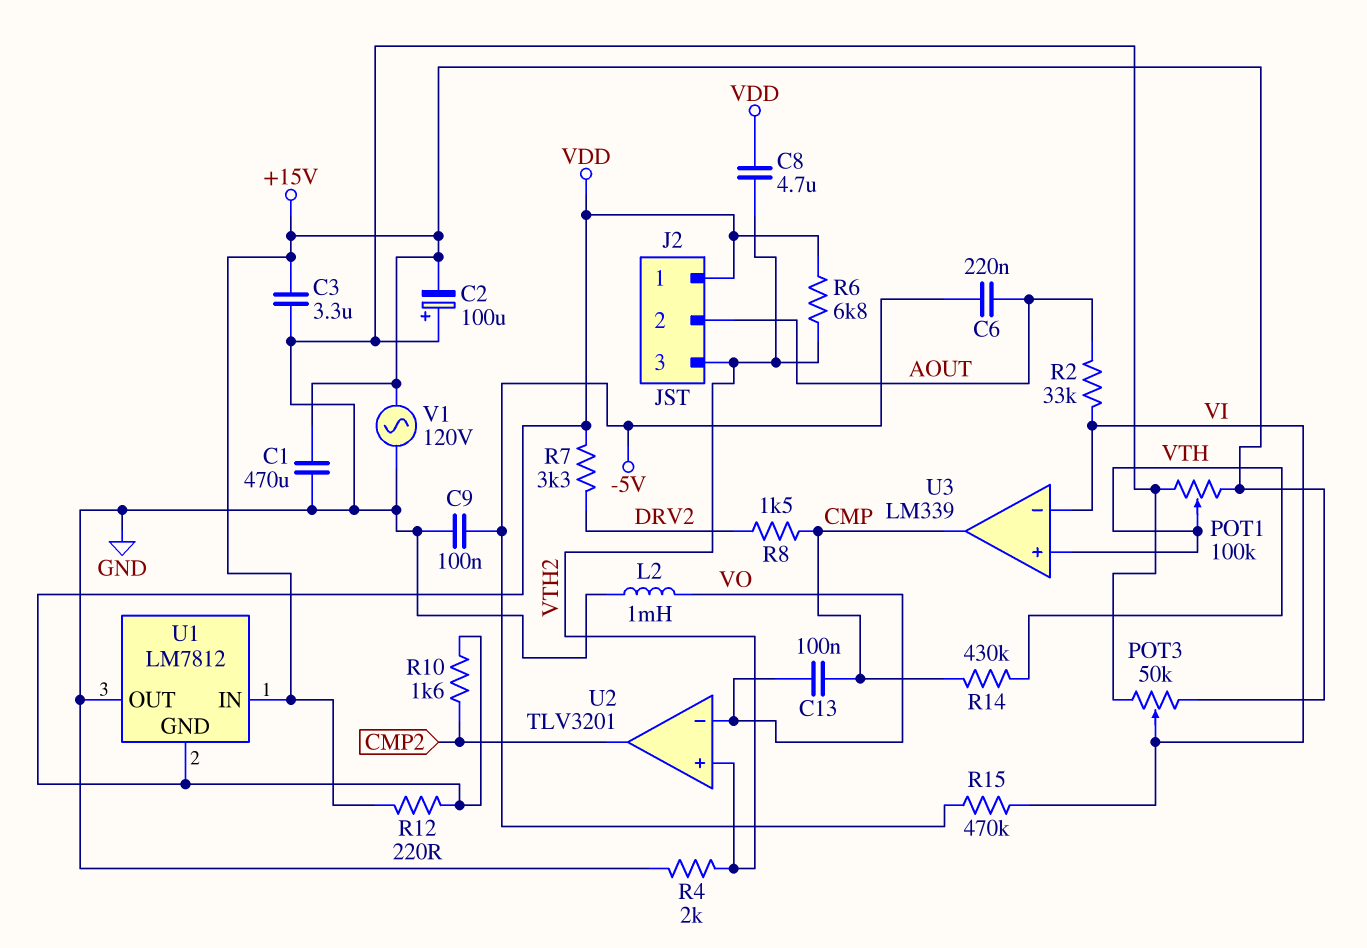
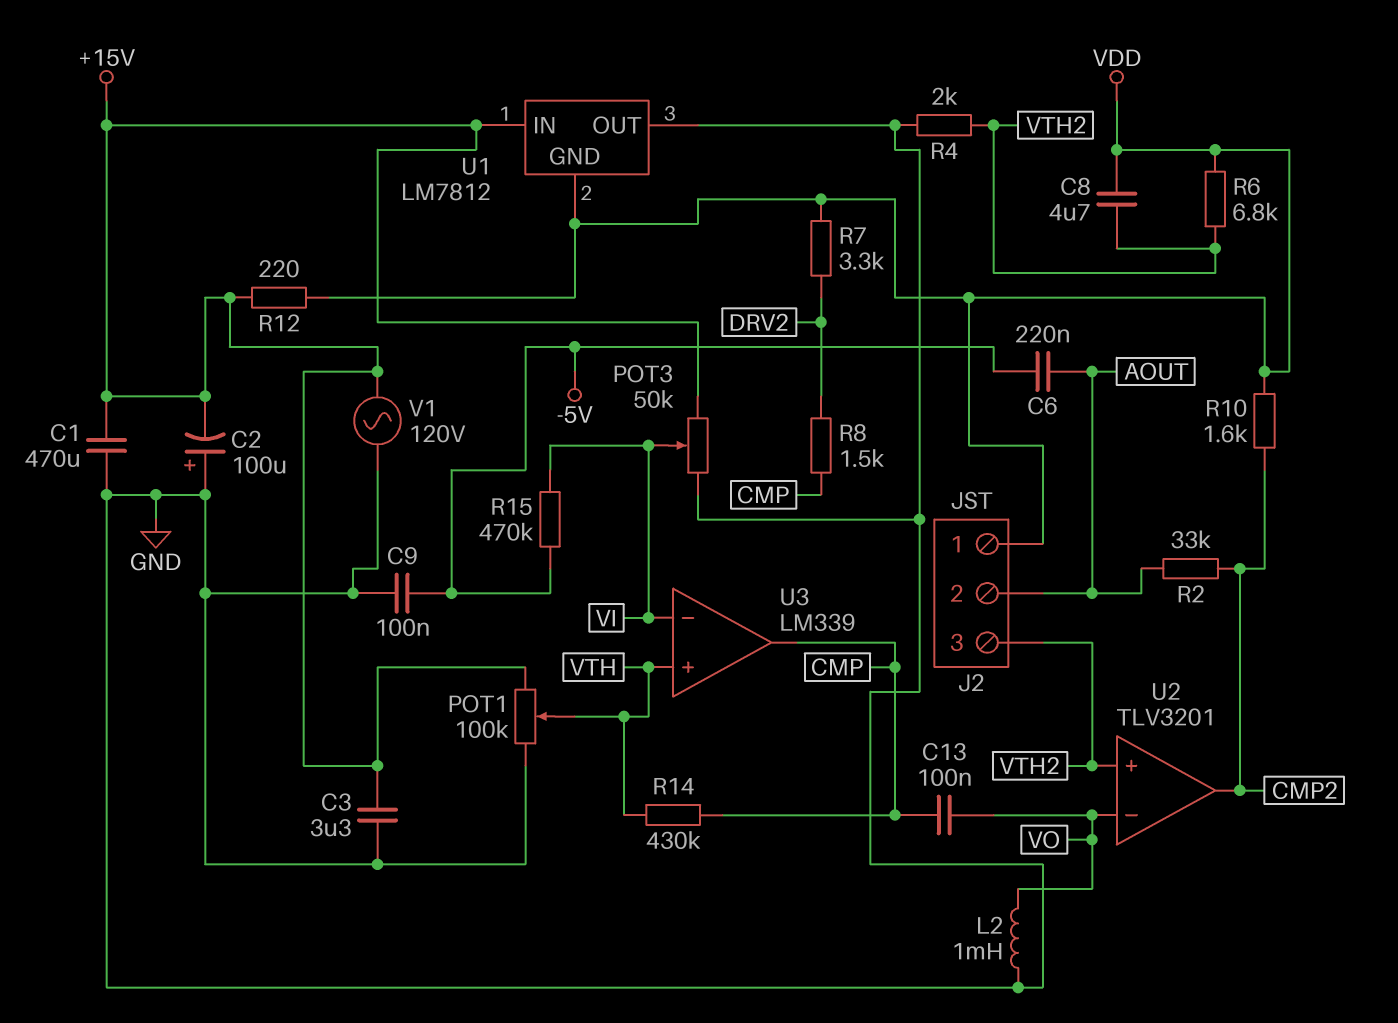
R2: 33k (AOUT, VI) -> 33k (AOUT, CMP2)

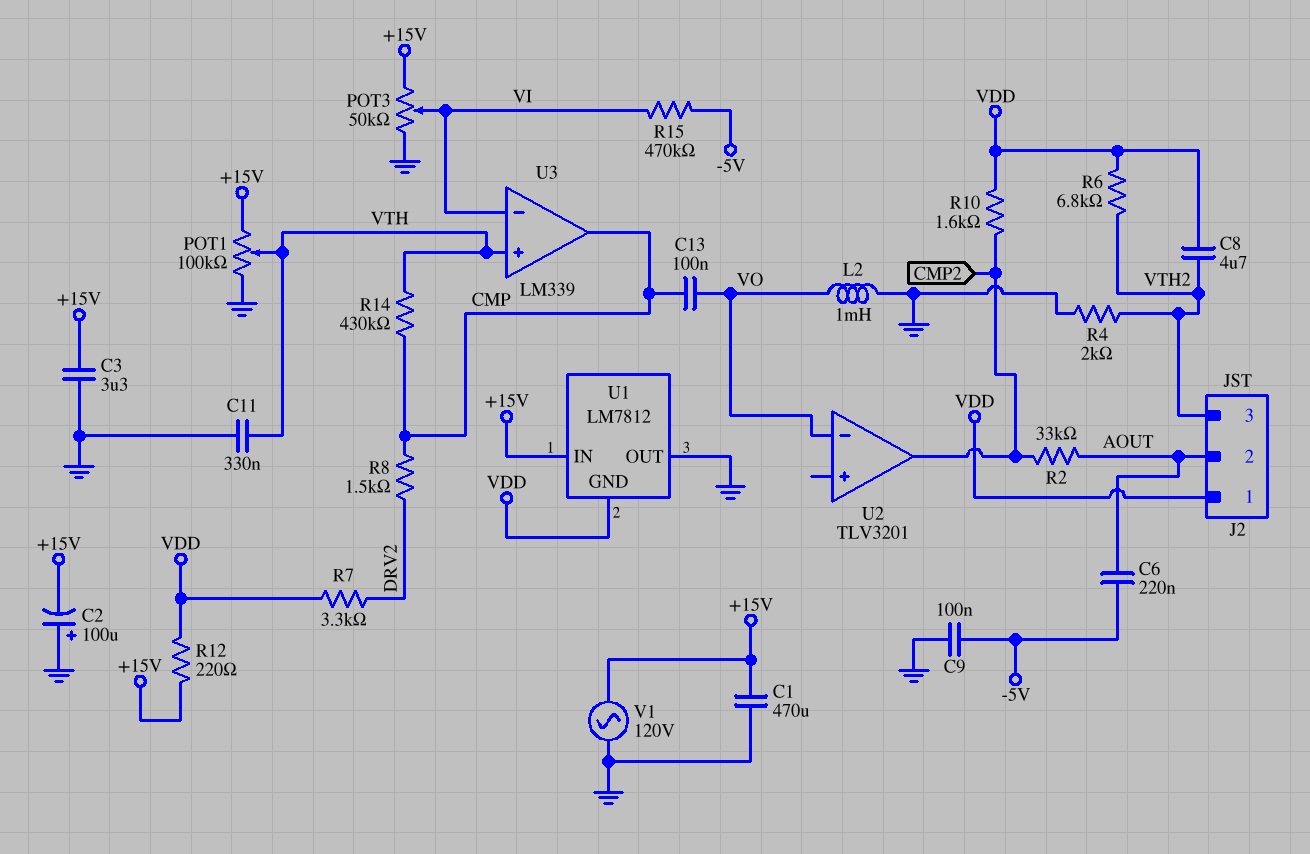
C11: none -> 330nF (GND, VTH)
U2 pin in+: VTH2 -> none

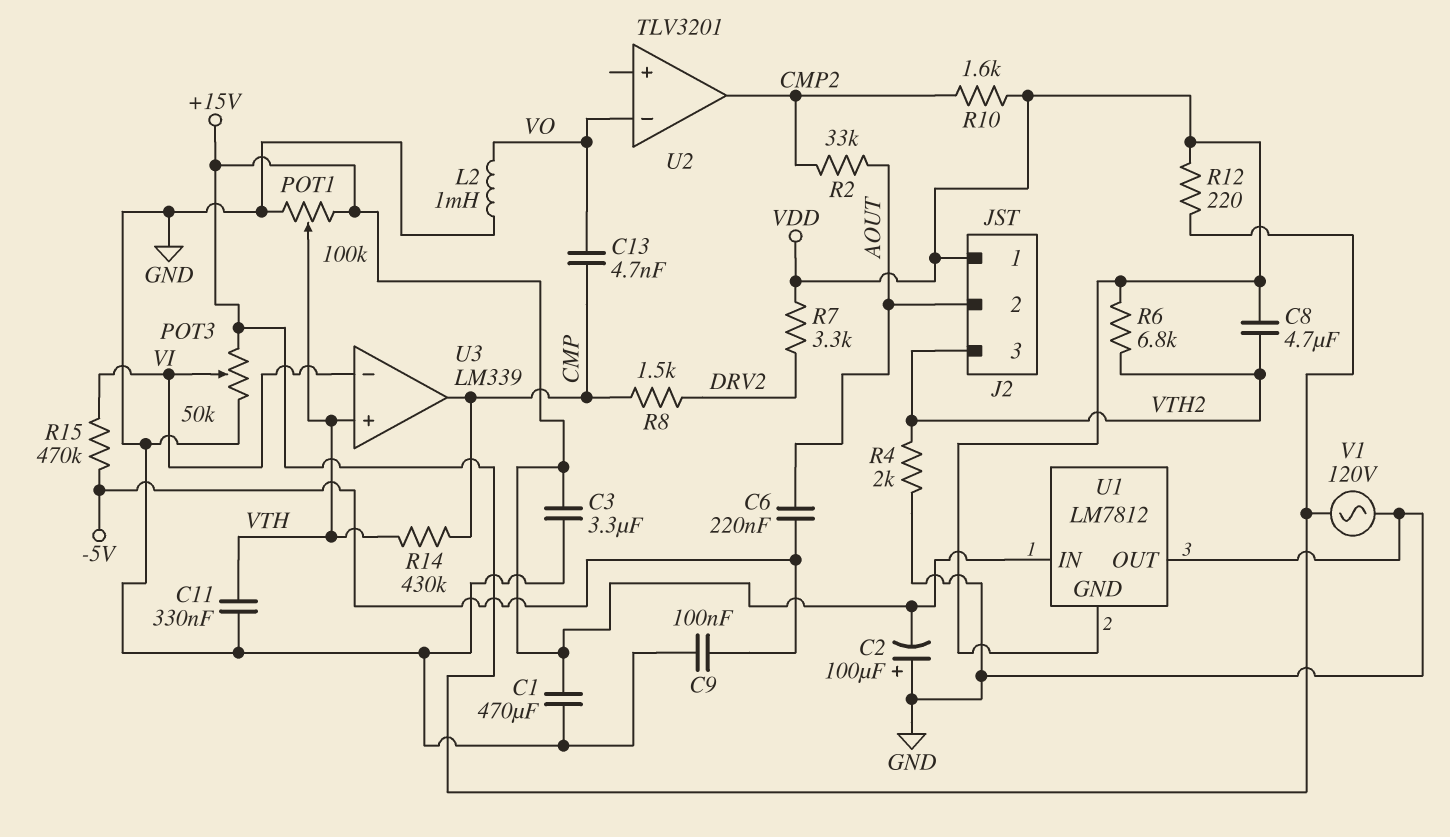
C13: 100nF (CMP, VO) -> 4.7nF (CMP, VO)

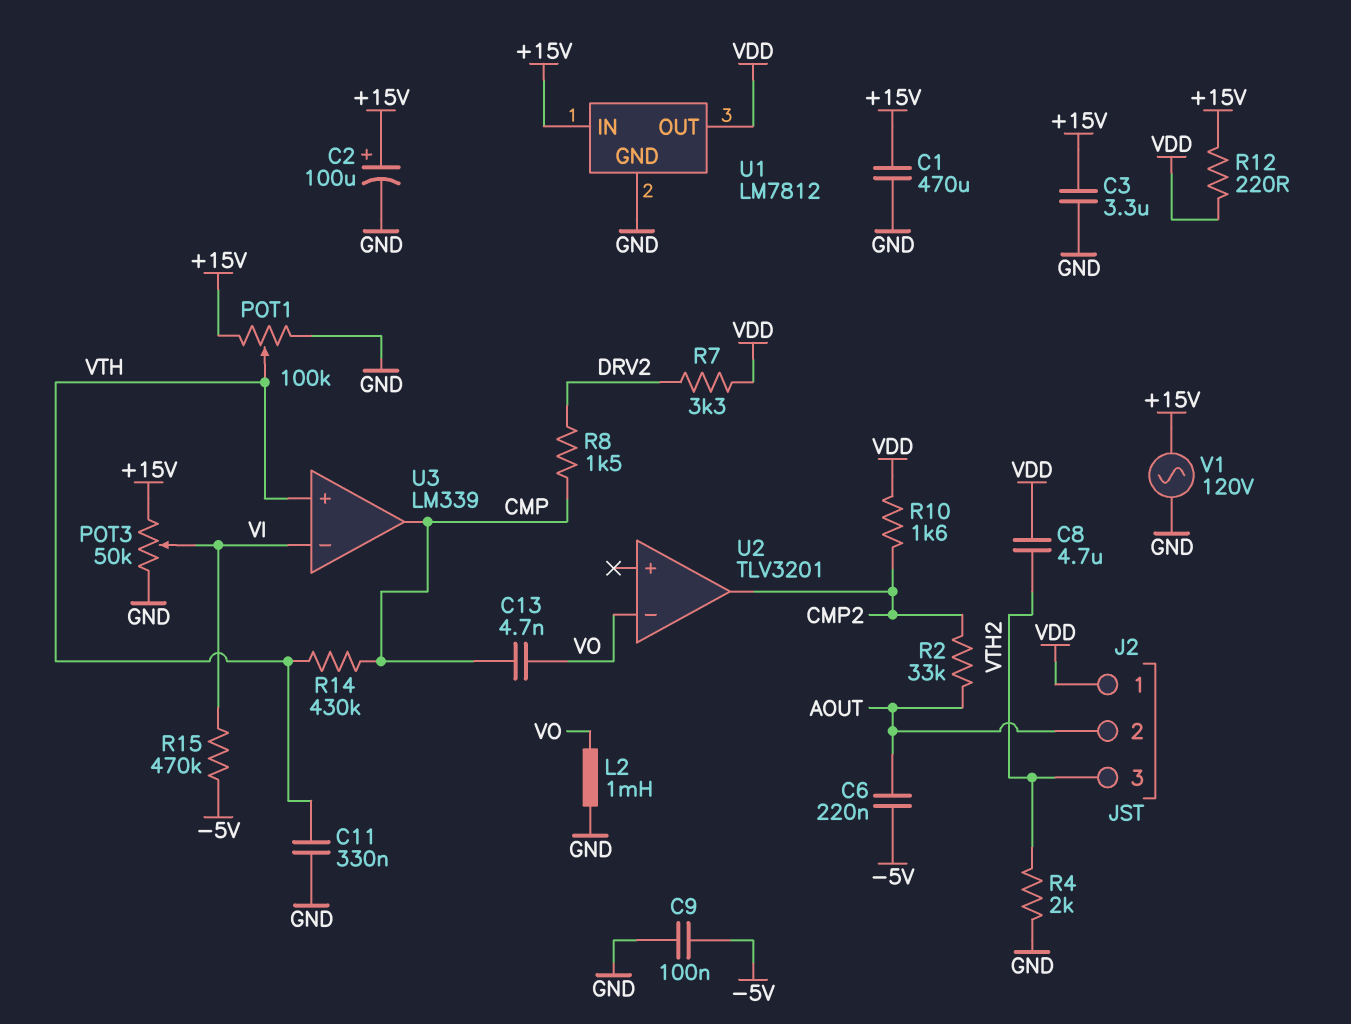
C2: 100uF (plus GND, minus +15V) -> 100uF (plus +15V, minus GND)
R6: 6.8k (VDD, VTH2) -> none
U1 pin GND: VDD -> GND
U1 pin OUT: GND -> VDD

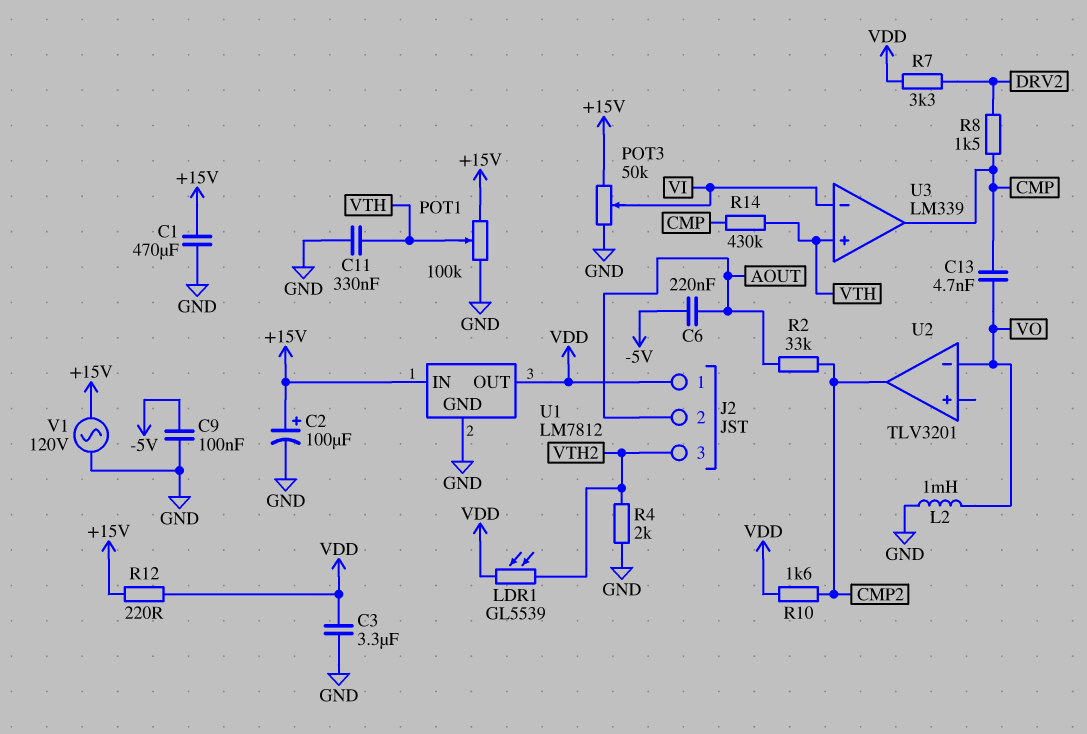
C3: 3.3uF (+15V, GND) -> 3.3uF (GND, VDD)
C8: 4.7uF (VDD, VTH2) -> none
LDR1: none -> GL5539 (VDD, VTH2)
R15: 470k (-5V, VI) -> none

